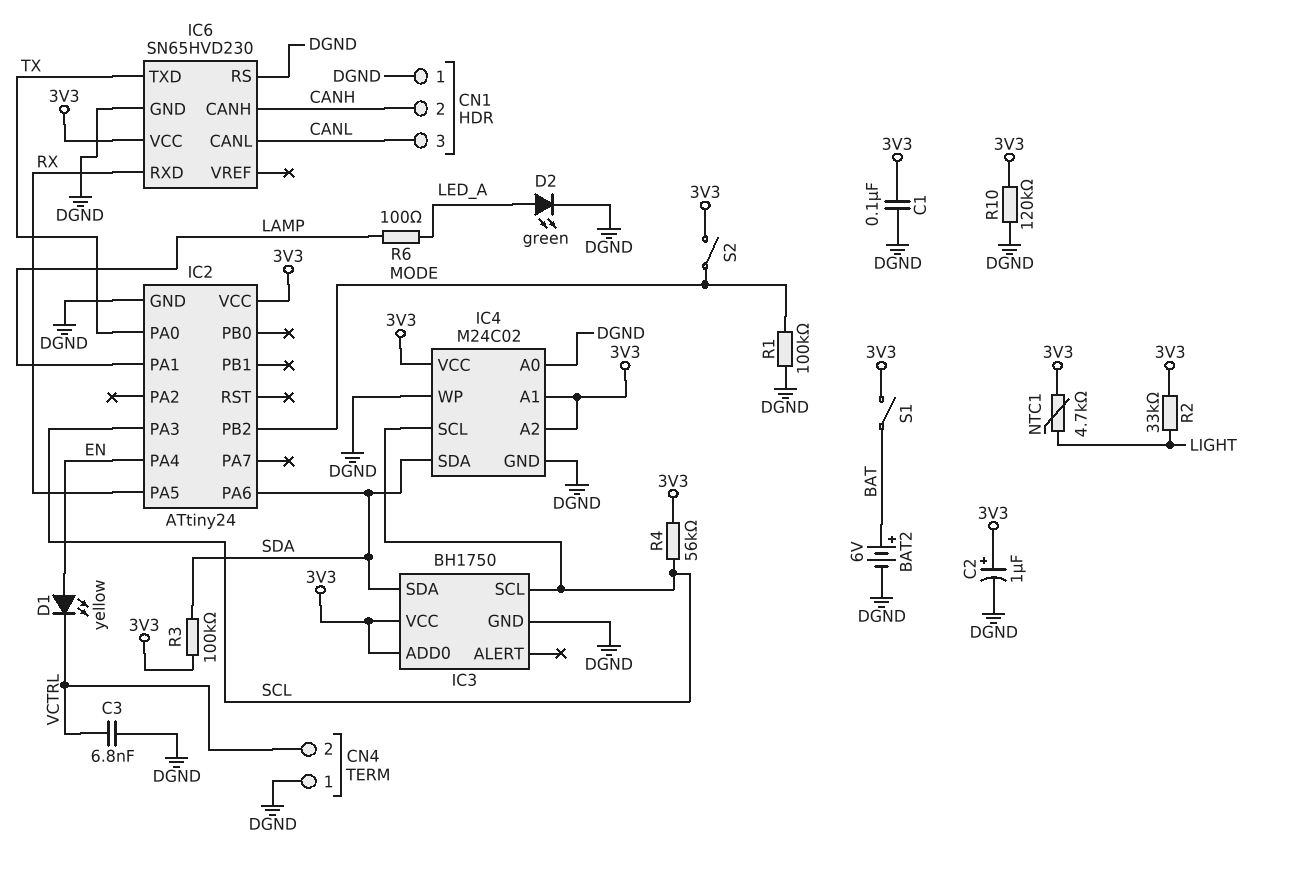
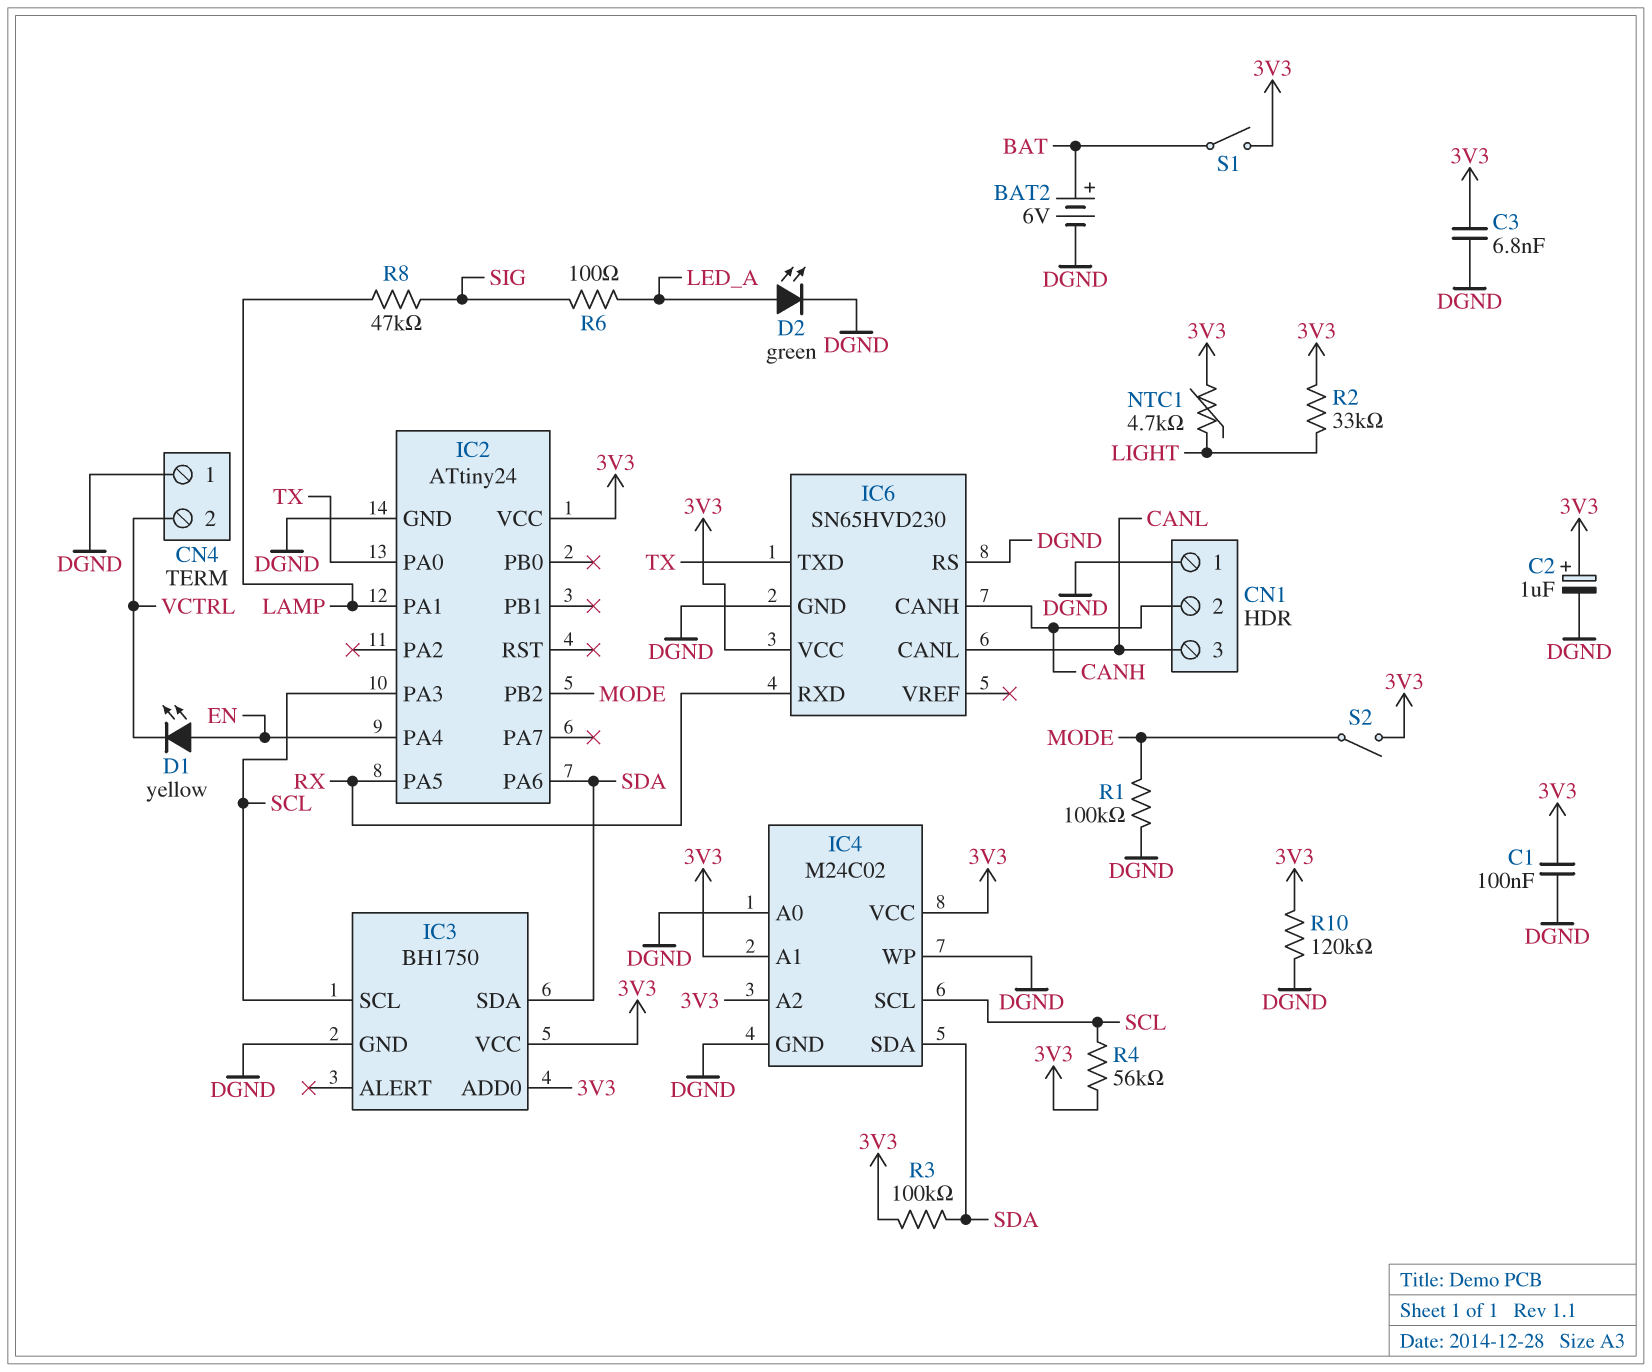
C3: 6.8nF (DGND, VCTRL) -> 6.8nF (3V3, DGND)
R6: 100 (LAMP, LED_A) -> 100 (LED_A, SIG)
R8: none -> 47k (LAMP, SIG)

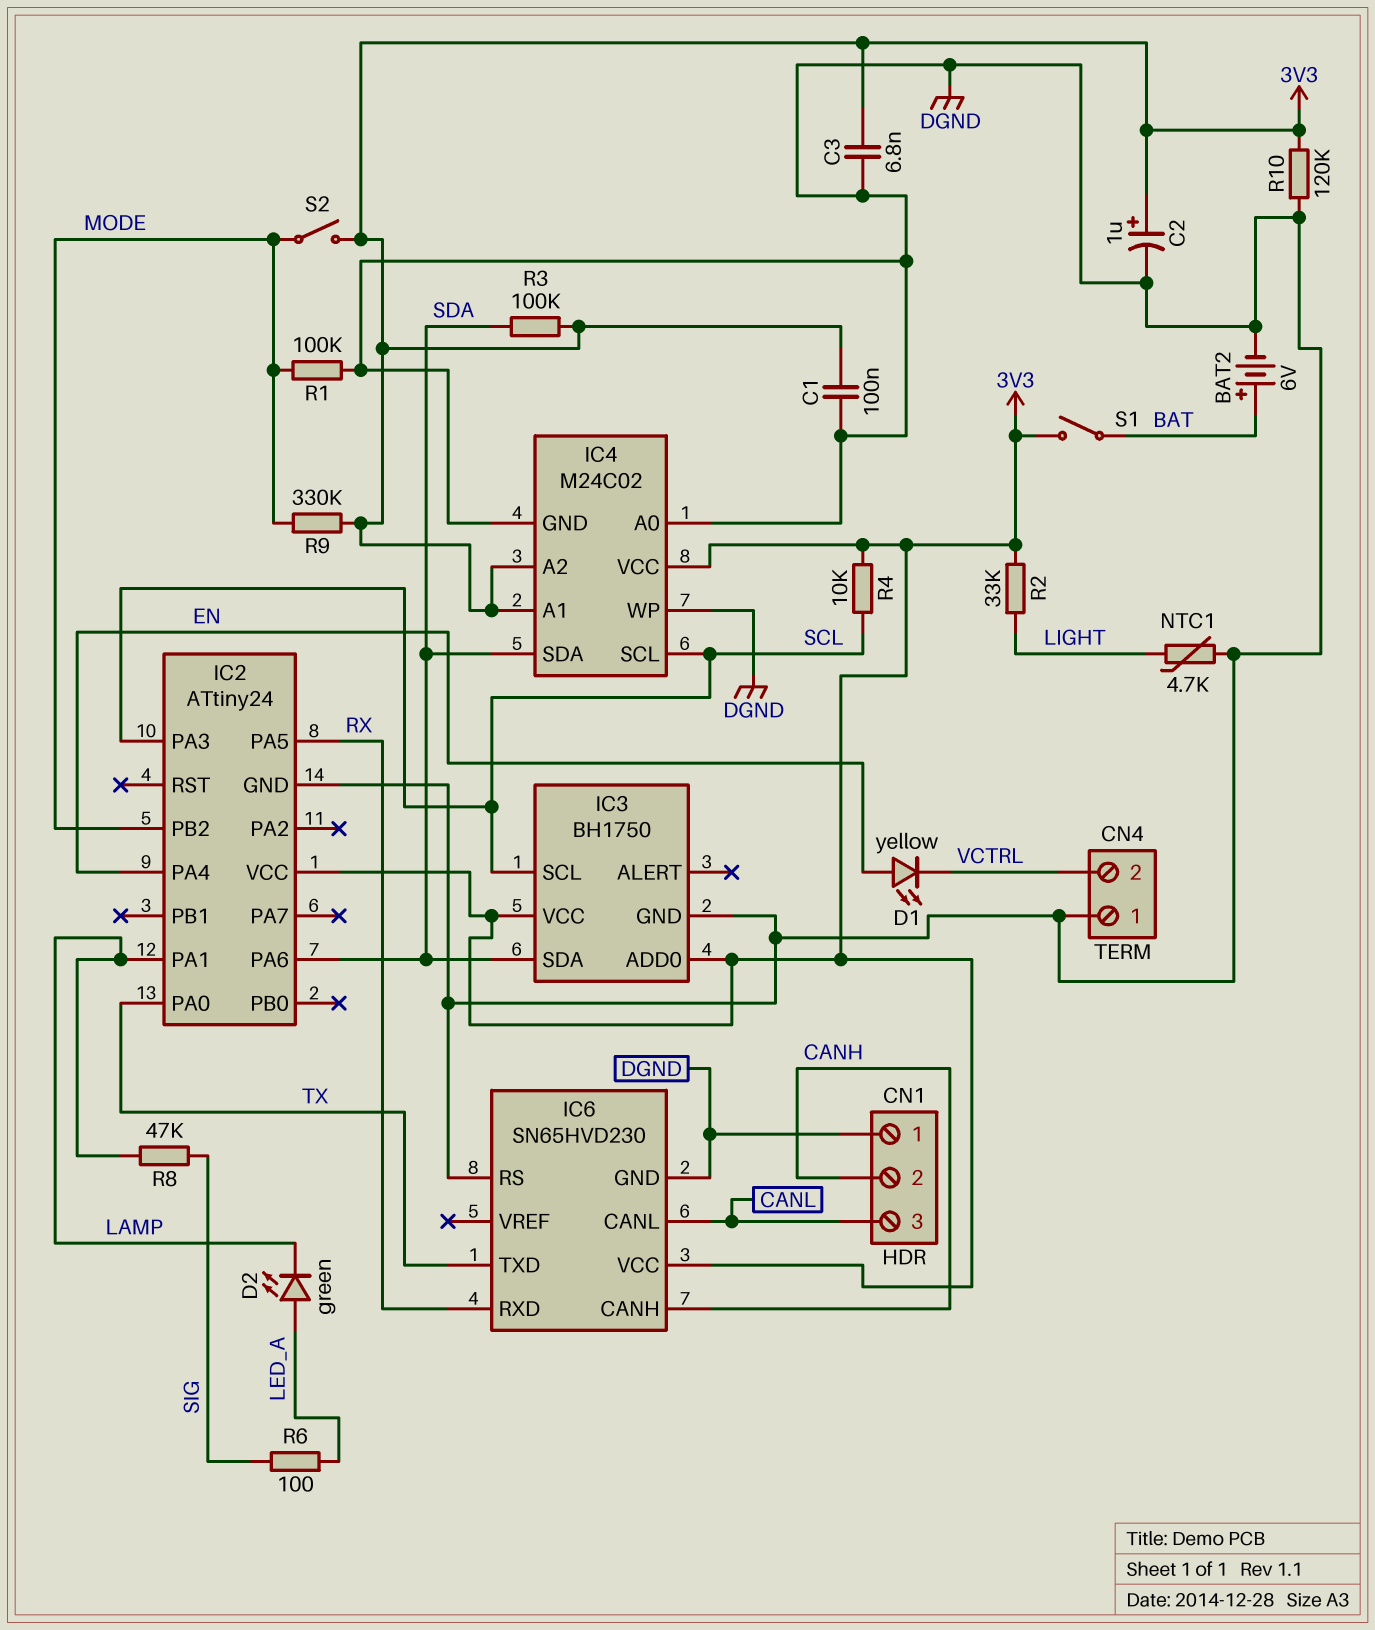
D2: LED green (A LED_A, K DGND) -> LED green (A LED_A, K LAMP)
NTC1: 4.7k (3V3, LIGHT) -> 4.7k (DGND, LIGHT)
R4: 56k (3V3, SCL) -> 10k (3V3, SCL)
R9: none -> 330k (3V3, MODE)

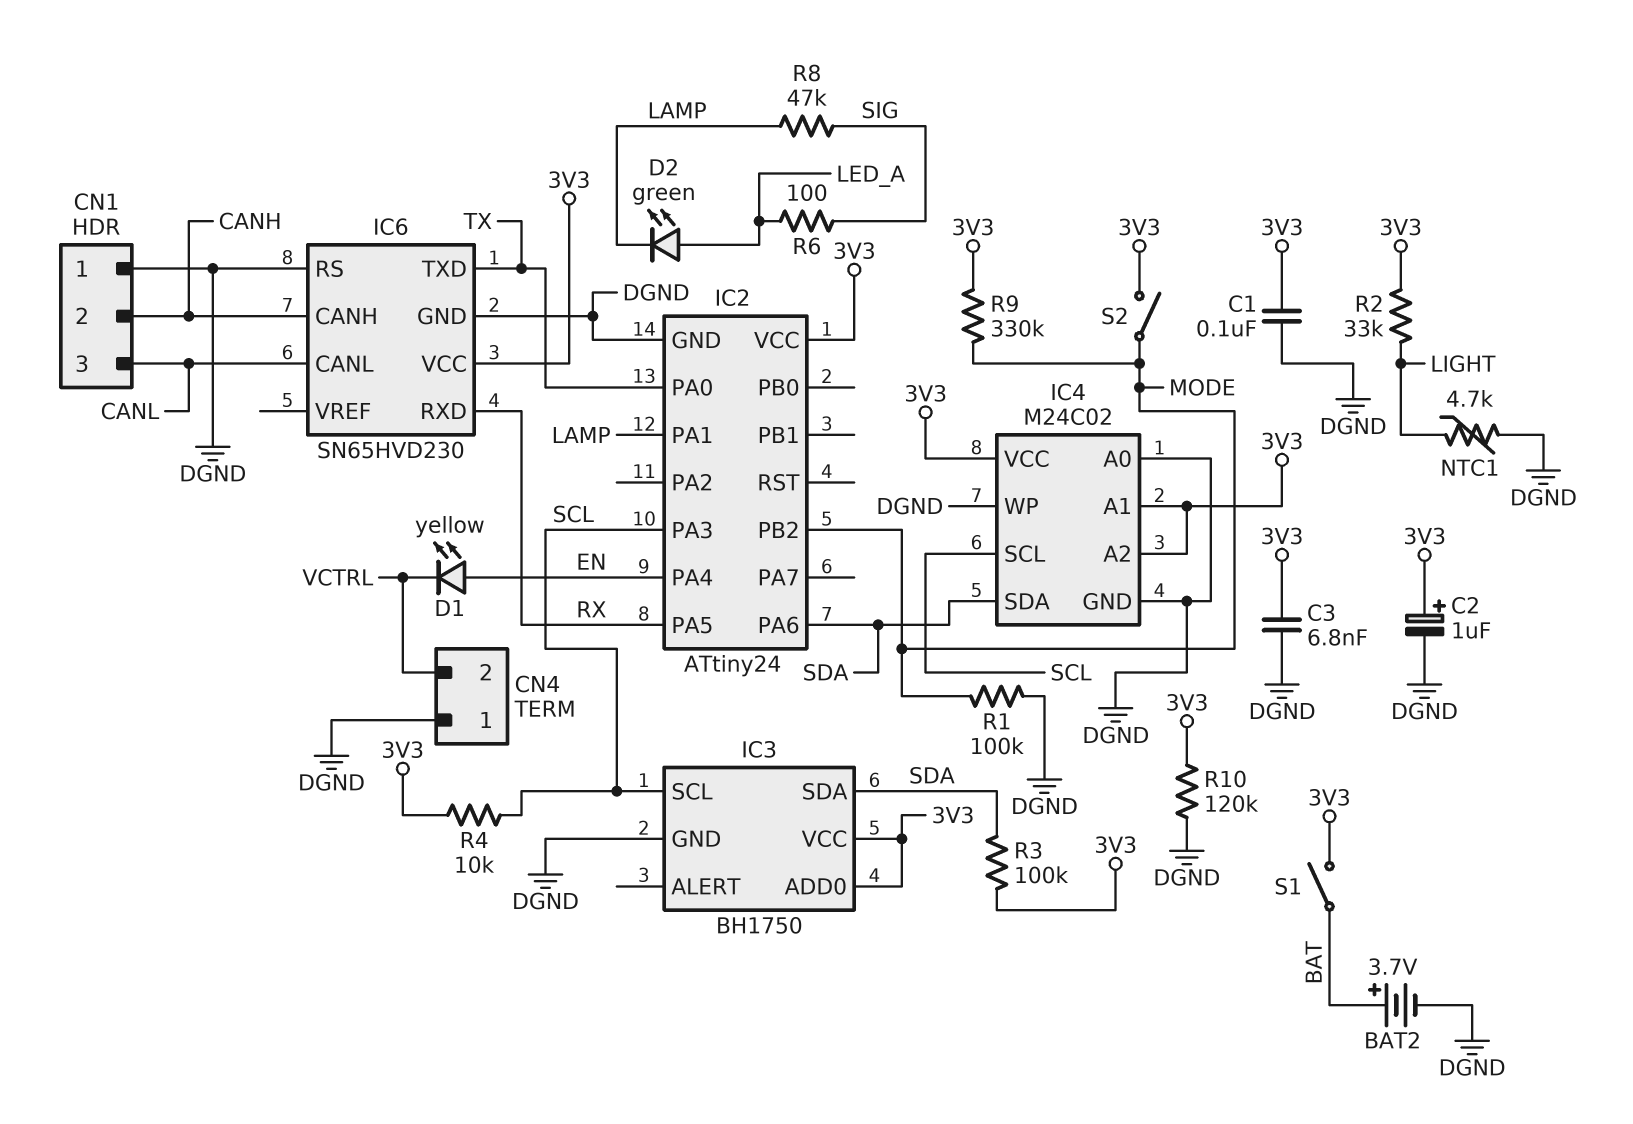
BAT2: 6V (plus BAT, minus DGND) -> 3.7V (plus BAT, minus DGND)

